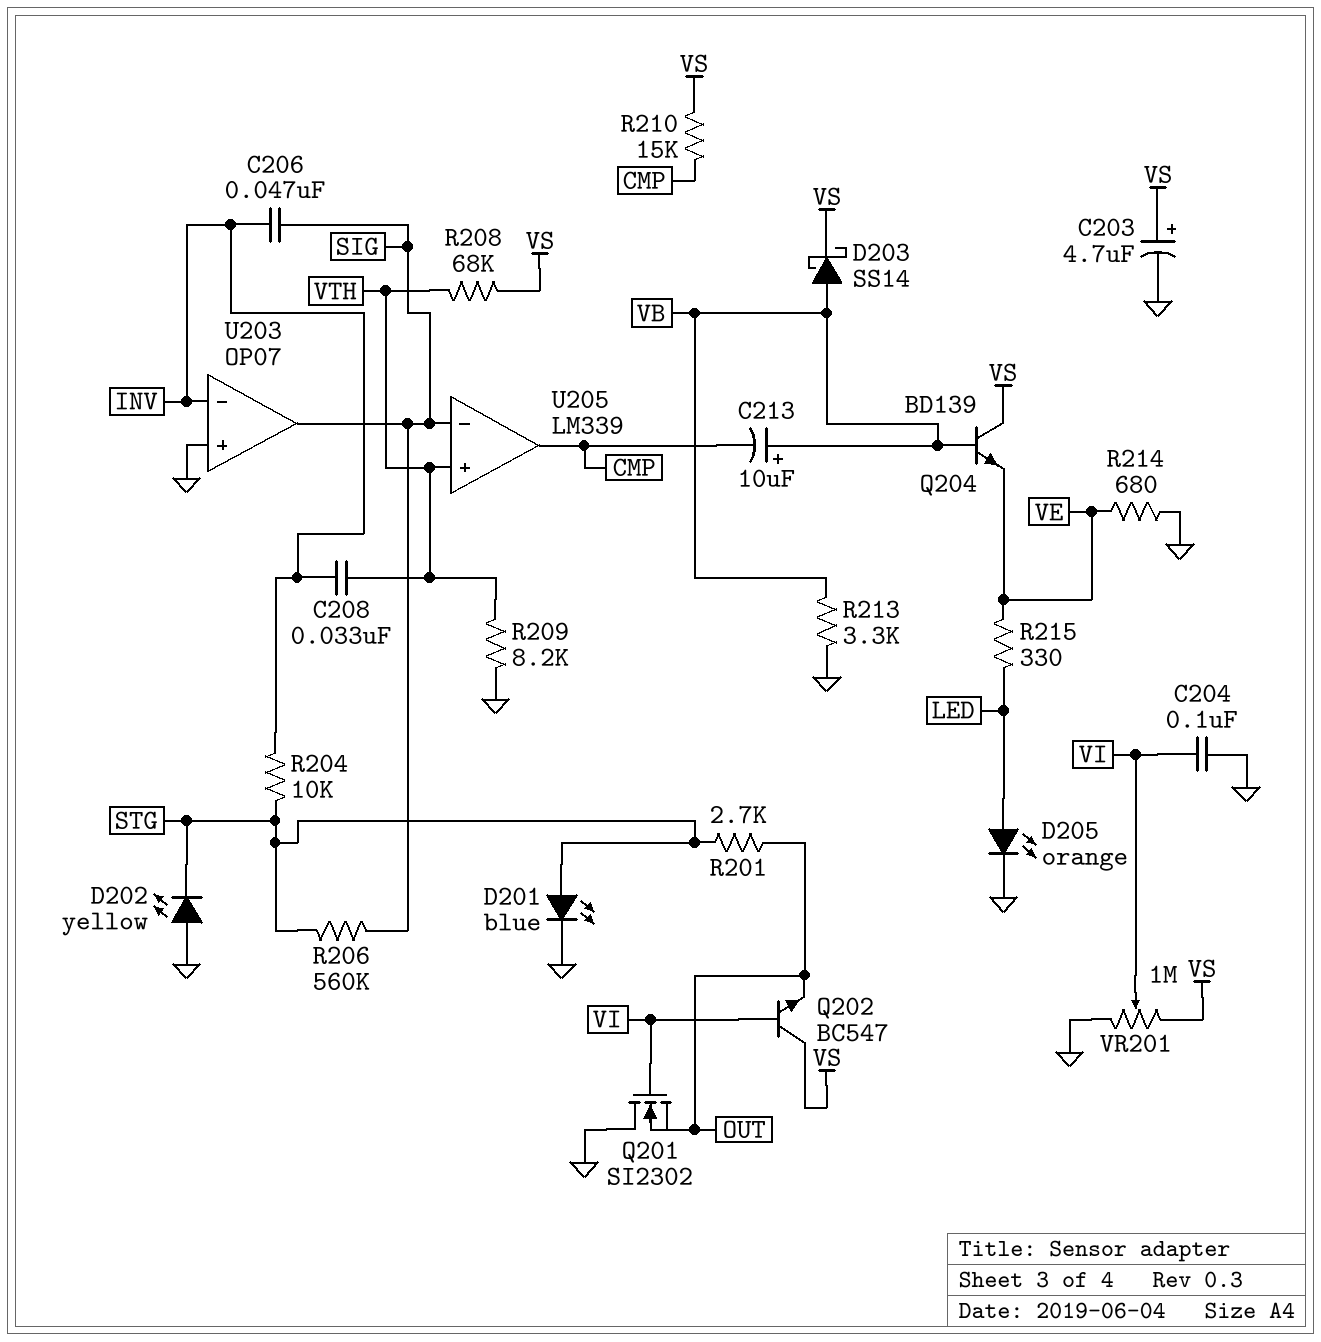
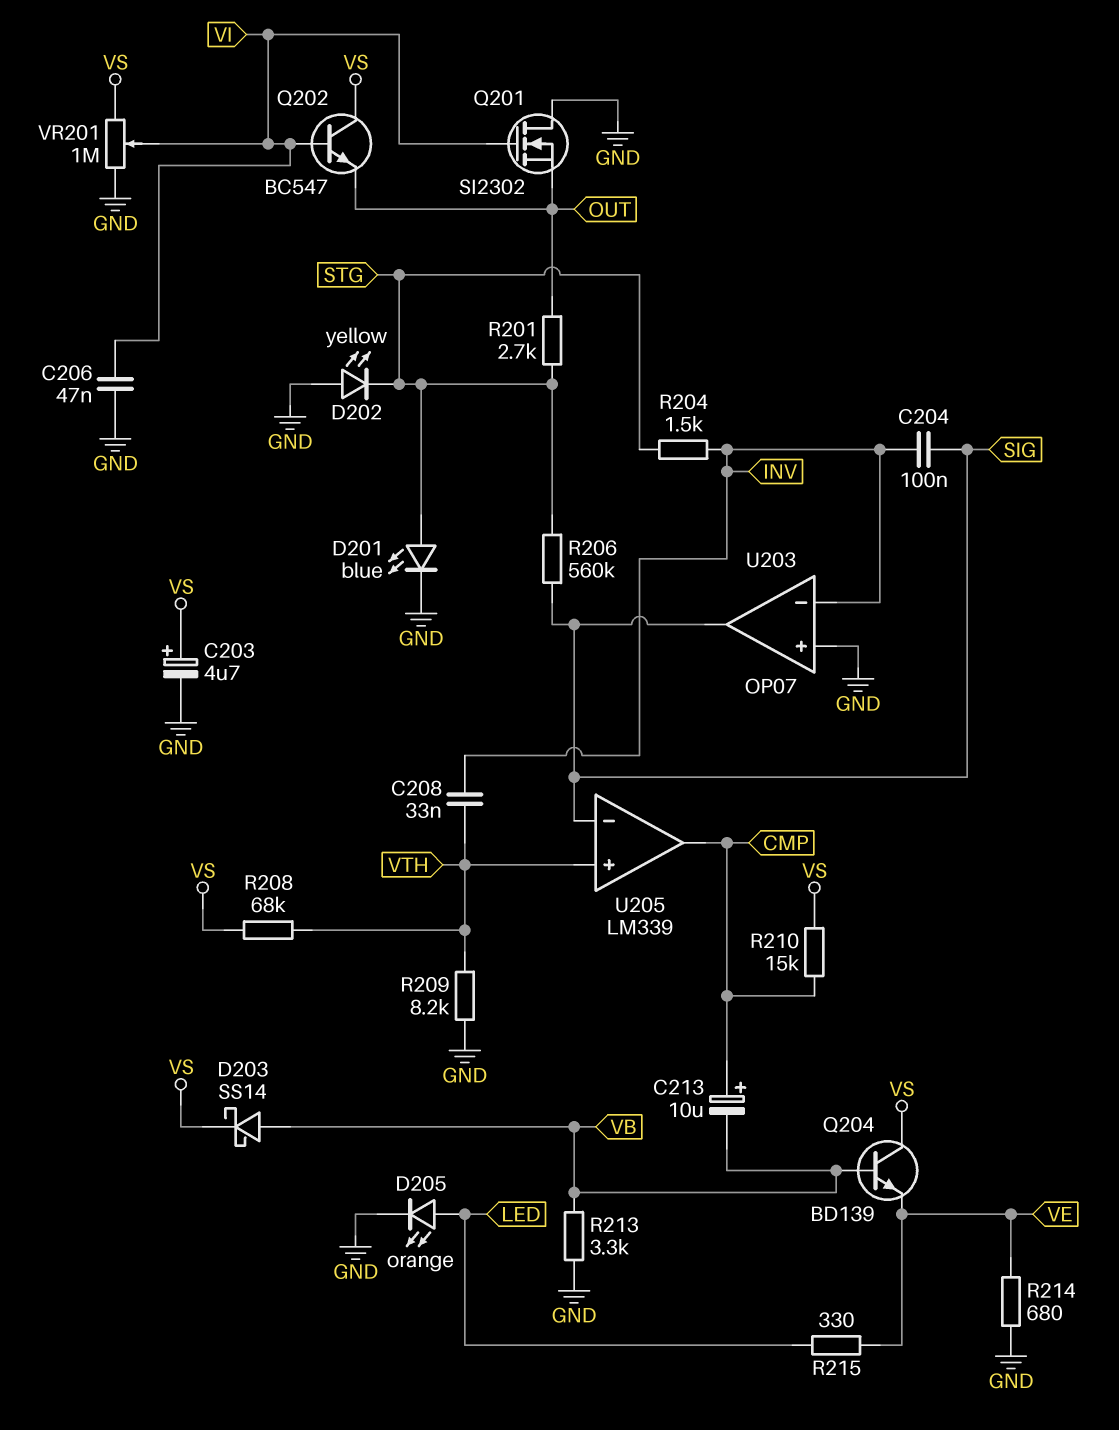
C204: 100nF (GND, VI) -> 100nF (INV, SIG)
C206: 47nF (INV, SIG) -> 47nF (GND, VI)
C213: 10uF (plus VB, minus CMP) -> 10uF (plus CMP, minus VB)
R204: 10k (INV, STG) -> 1.5k (INV, STG)

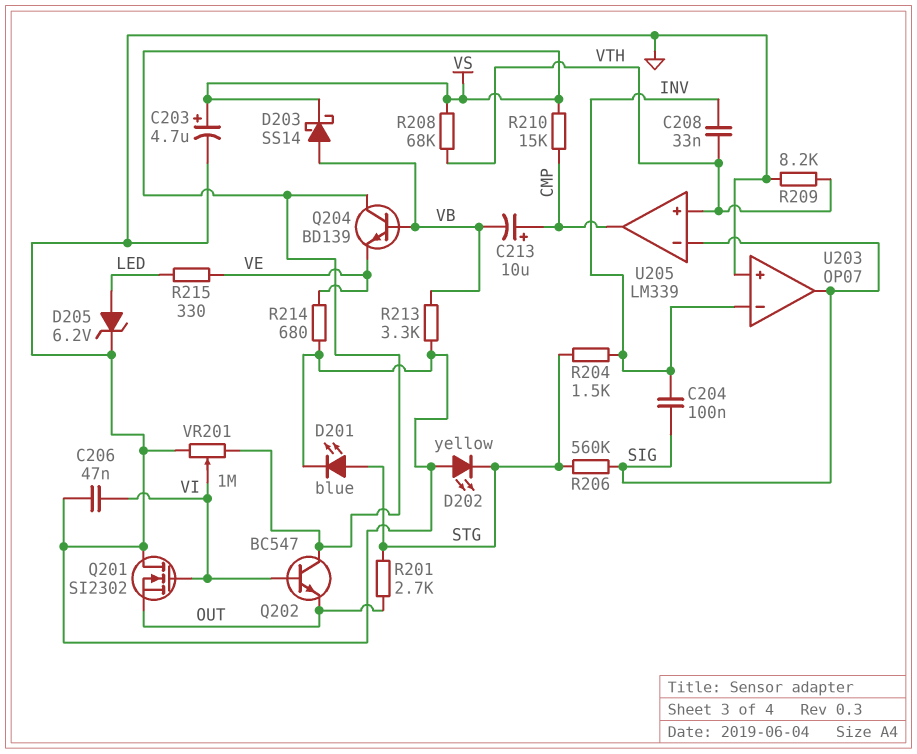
D205: LED orange (A LED, K GND) -> zener 6.2V (A LED, K GND)

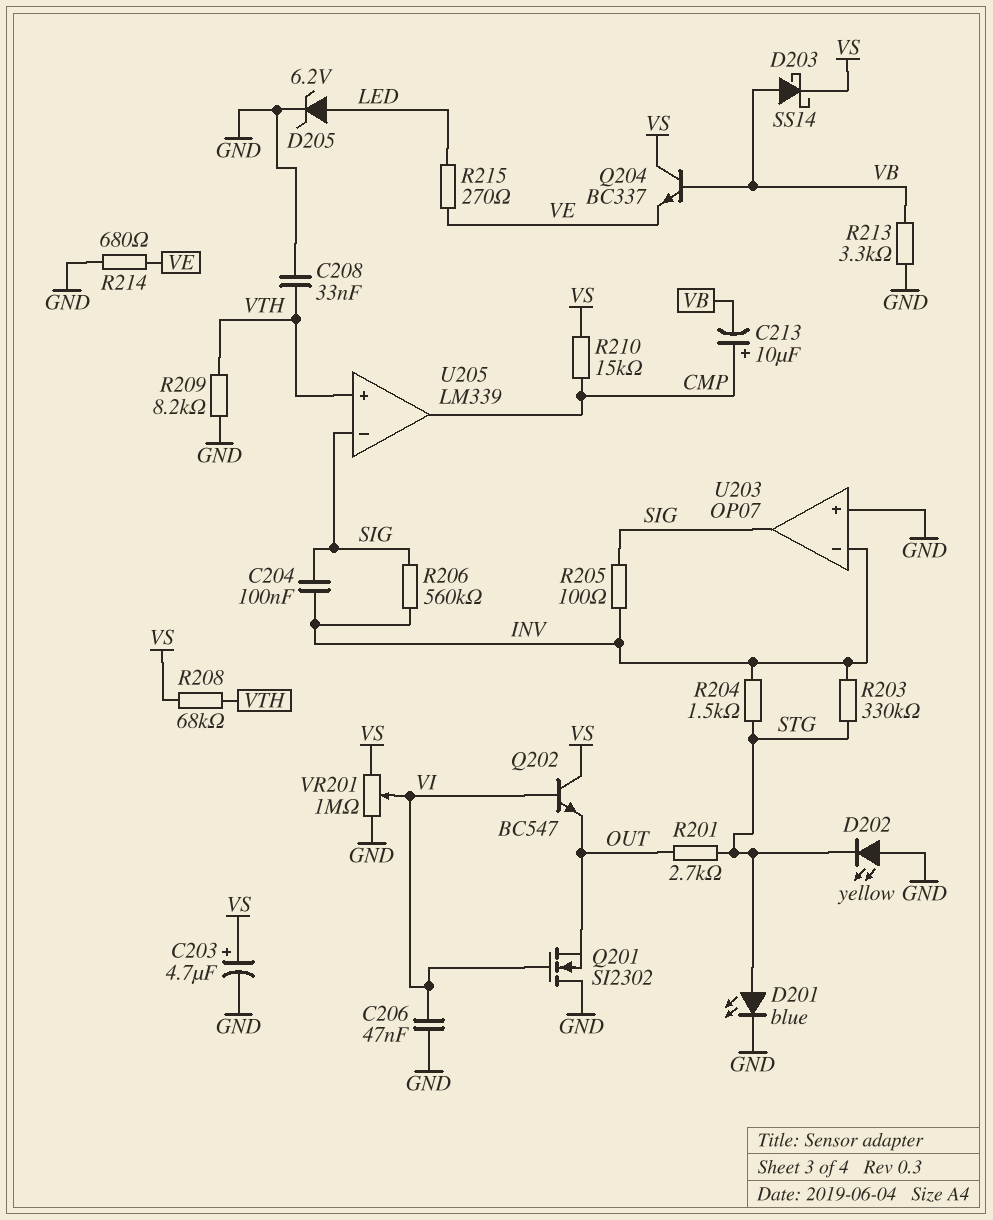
C208: 33nF (INV, VTH) -> 33nF (GND, VTH)
Q204: NPN BD139 (B VB, C VS, E VE) -> NPN BC337 (B VB, C VS, E VE)
R203: none -> 330k (INV, STG)
R205: none -> 100 (INV, SIG)
R206: 560k (SIG, STG) -> 560k (INV, SIG)
R215: 330 (LED, VE) -> 270 (LED, VE)

